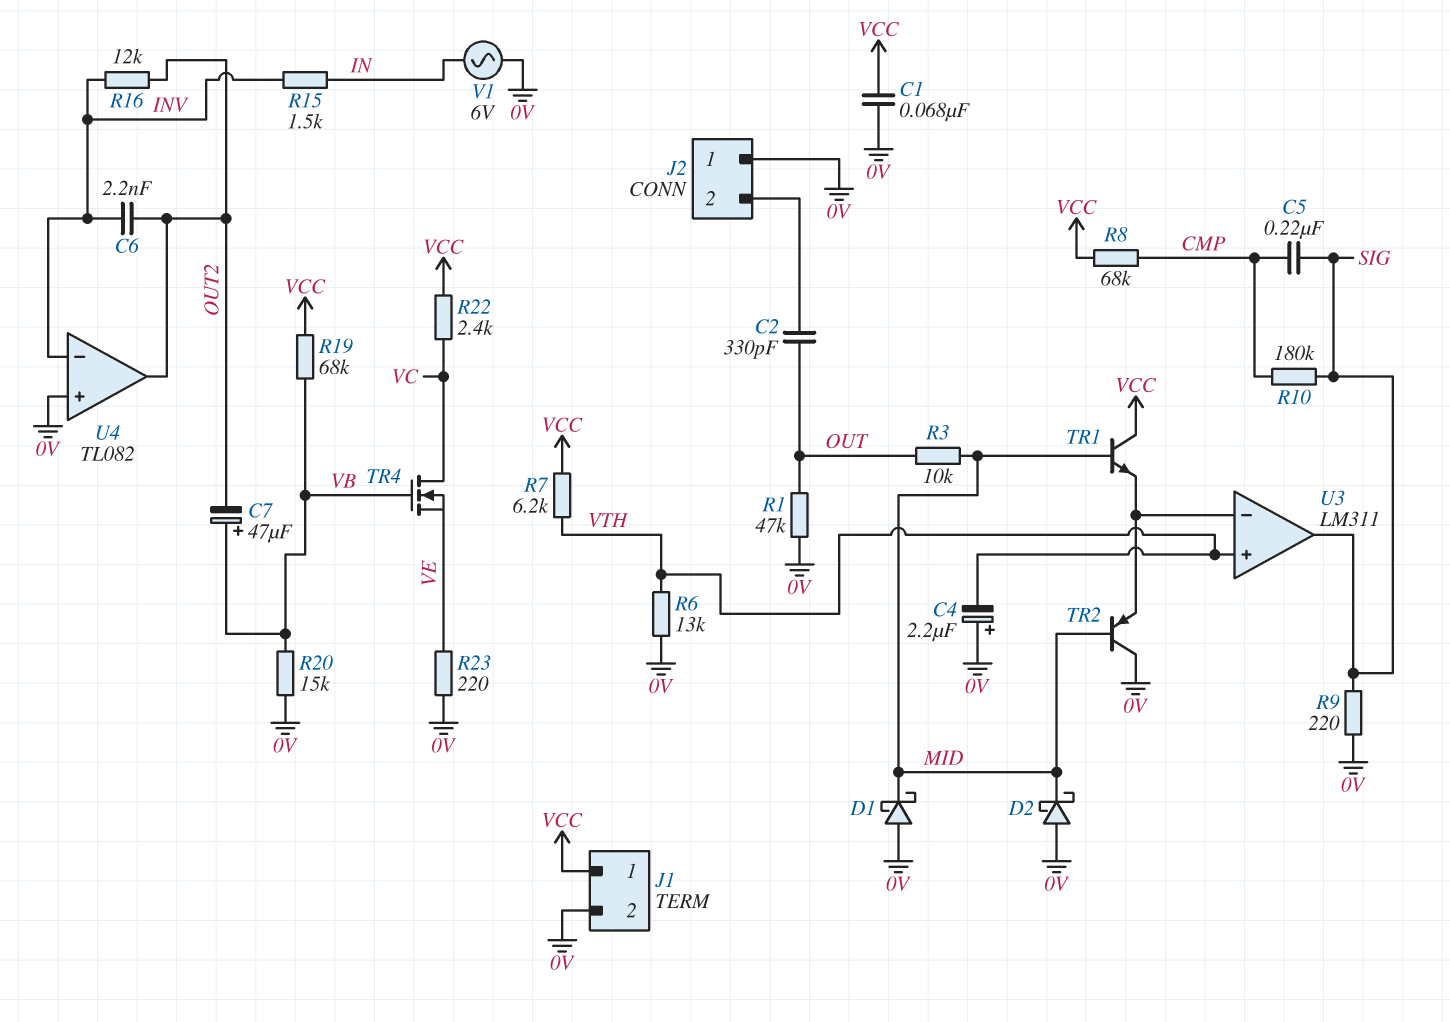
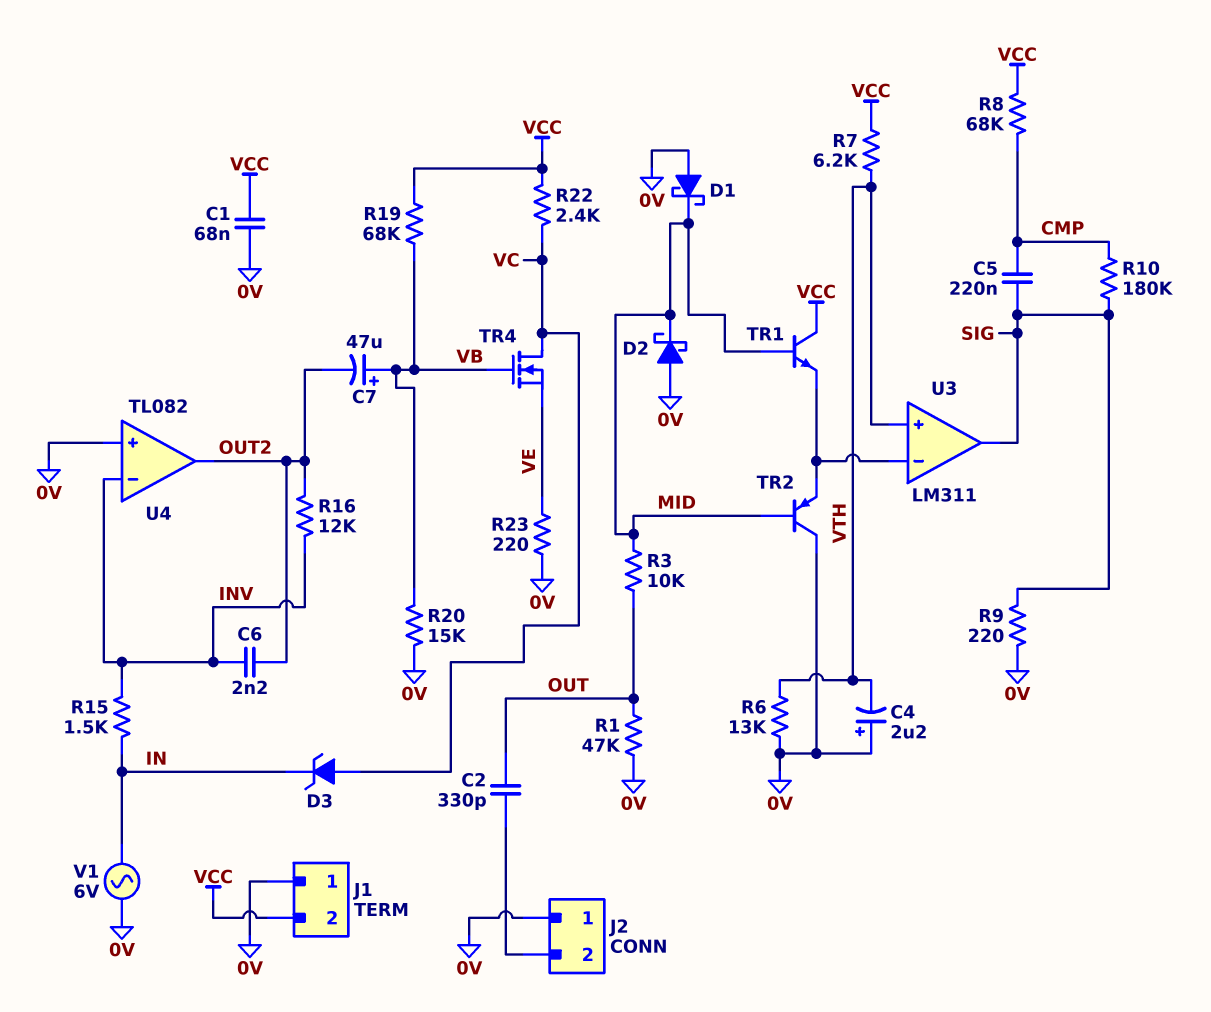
D3: none -> zener (A VC, K IN)
J1 pin 1: VCC -> 0V
J1 pin 2: 0V -> VCC

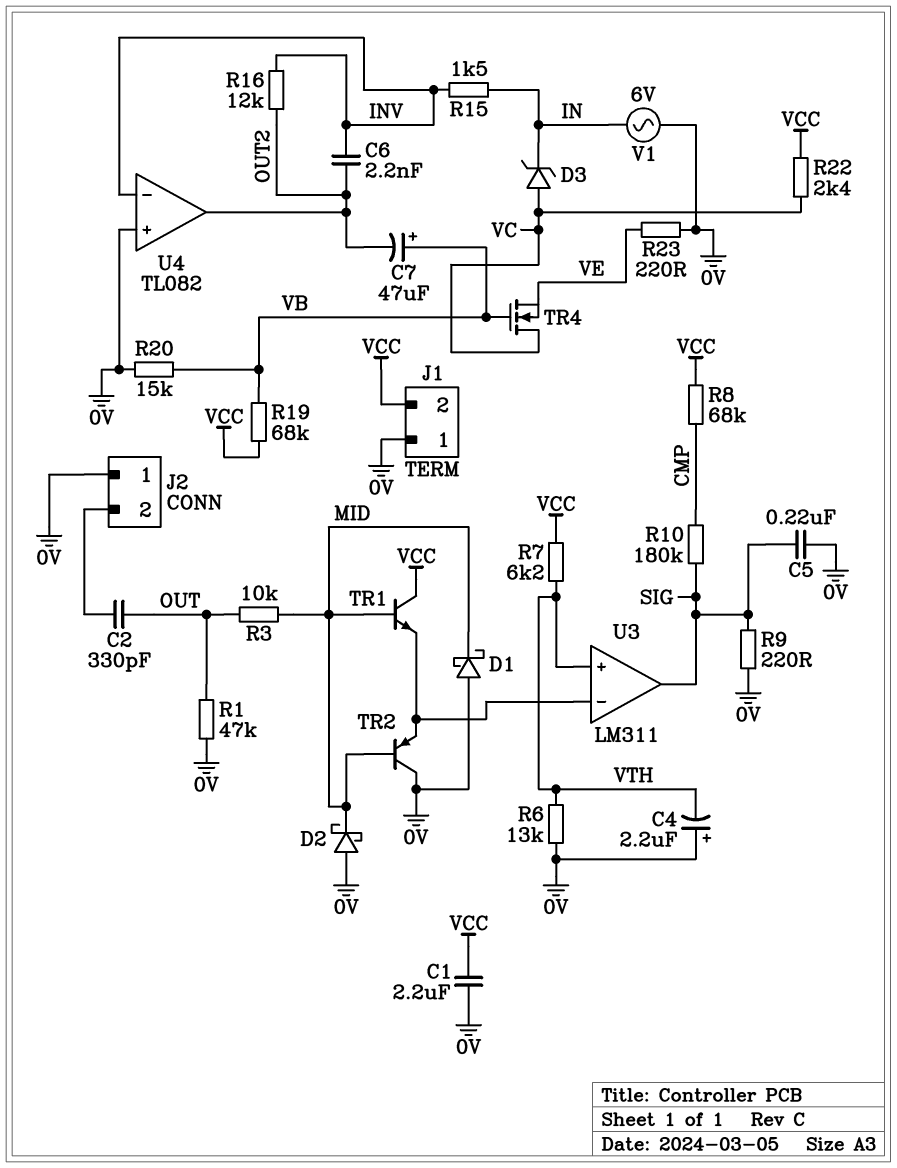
C1: 68nF (0V, VCC) -> 2.2uF (0V, VCC)
C5: 220nF (CMP, SIG) -> 220nF (0V, SIG)

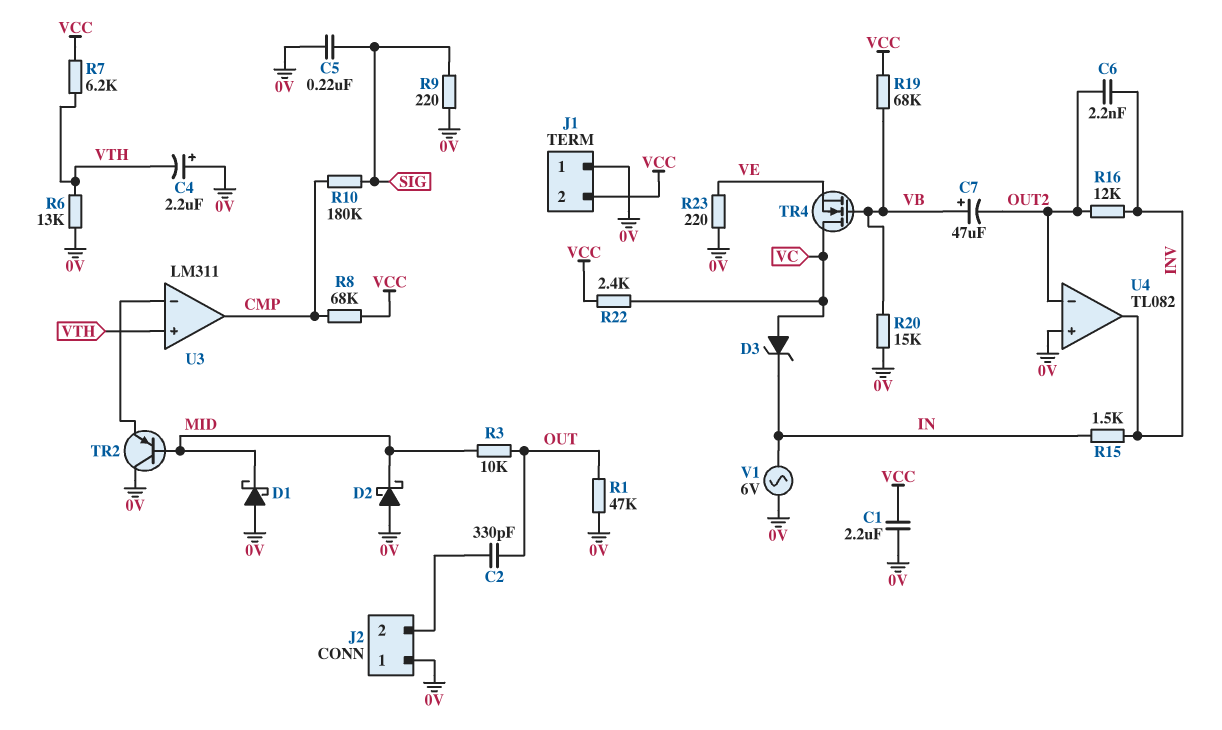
TR1: NPN (B MID, C VCC, E U3/in-) -> none
U3 pin out: SIG -> CMP
U4 pin in-: INV -> OUT2
U4 pin out: OUT2 -> INV

